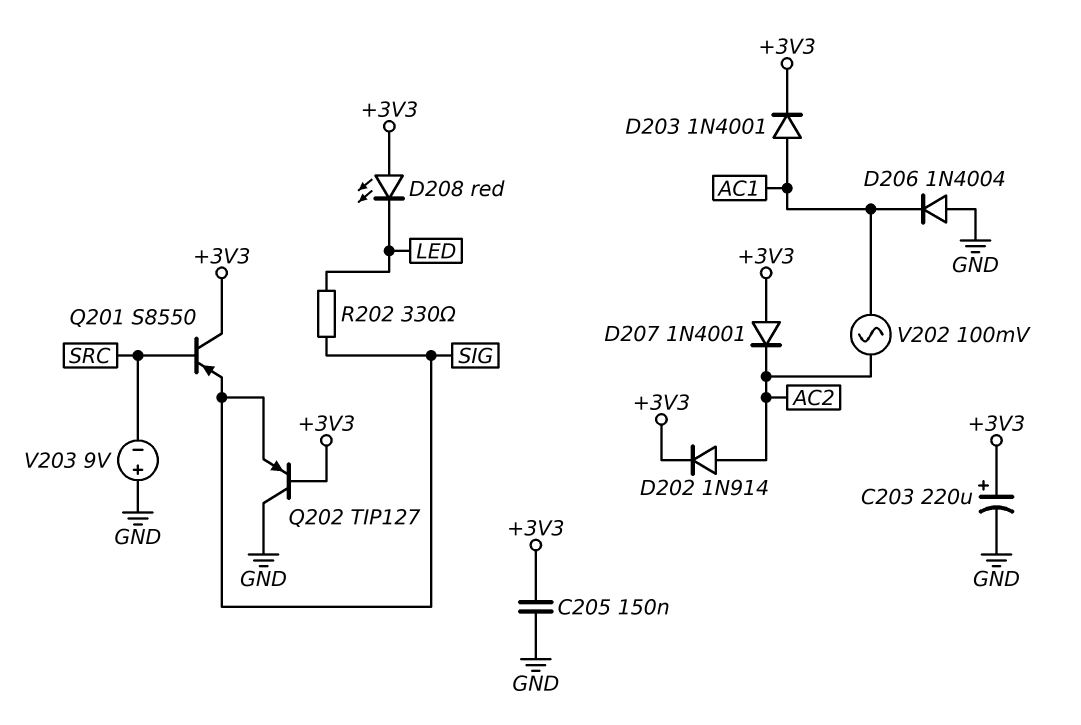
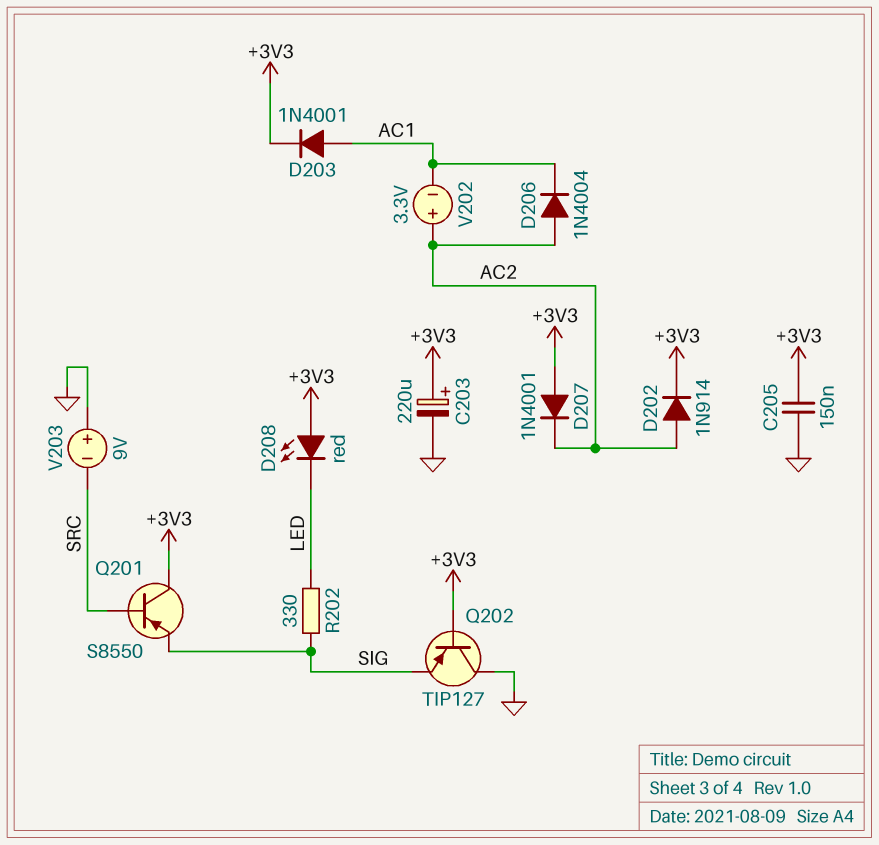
D206: diode 1N4004 (A GND, K AC1) -> diode 1N4004 (A AC2, K AC1)
V202: AC 100mV (AC1, AC2) -> 3.3V (plus AC2, minus AC1)

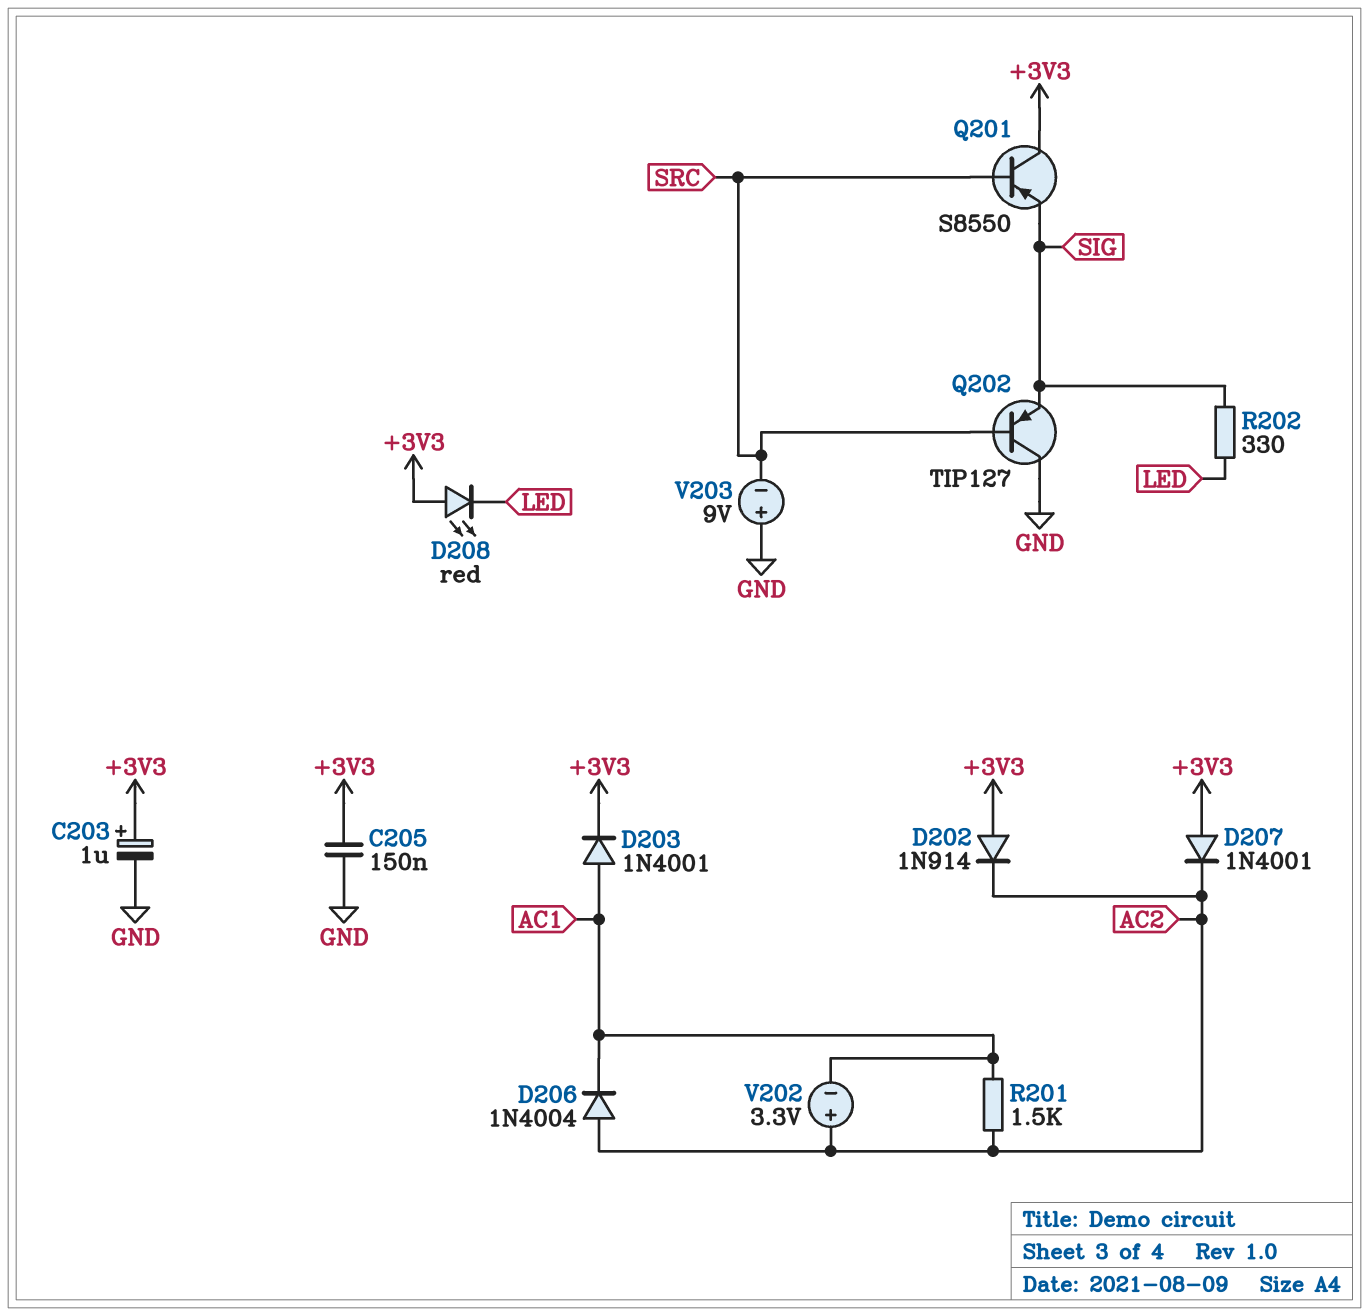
C203: 220uF (plus +3V3, minus GND) -> 1uF (plus +3V3, minus GND)
D202: diode 1N914 (A AC2, K +3V3) -> diode 1N914 (A +3V3, K AC2)
Q202: PNP TIP127 (B +3V3, C GND, E SIG) -> PNP TIP127 (B SRC, C GND, E SIG)
R201: none -> 1.5k (AC1, AC2)

